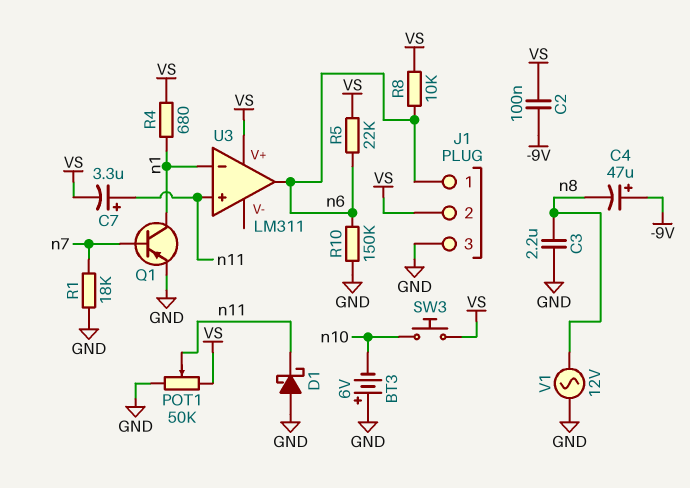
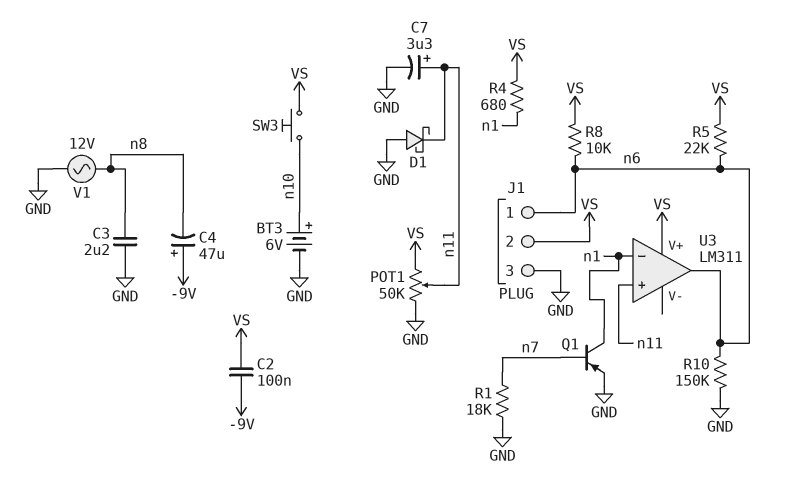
BT3: 6V (plus GND, minus n10) -> 6V (plus n10, minus GND)
C7: 3.3uF (plus n11, minus VS) -> 3.3uF (plus n11, minus GND)

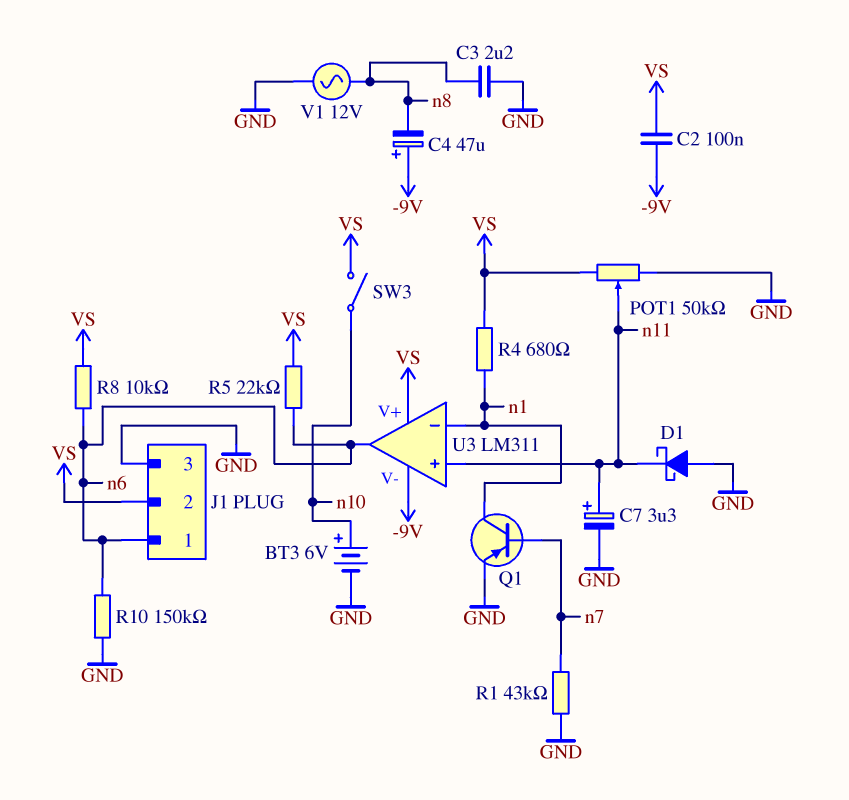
R1: 18k (GND, n7) -> 43k (GND, n7)
SW3: button (VS, n10) -> switch (VS, n10)
U3 pin V-: none -> -9V

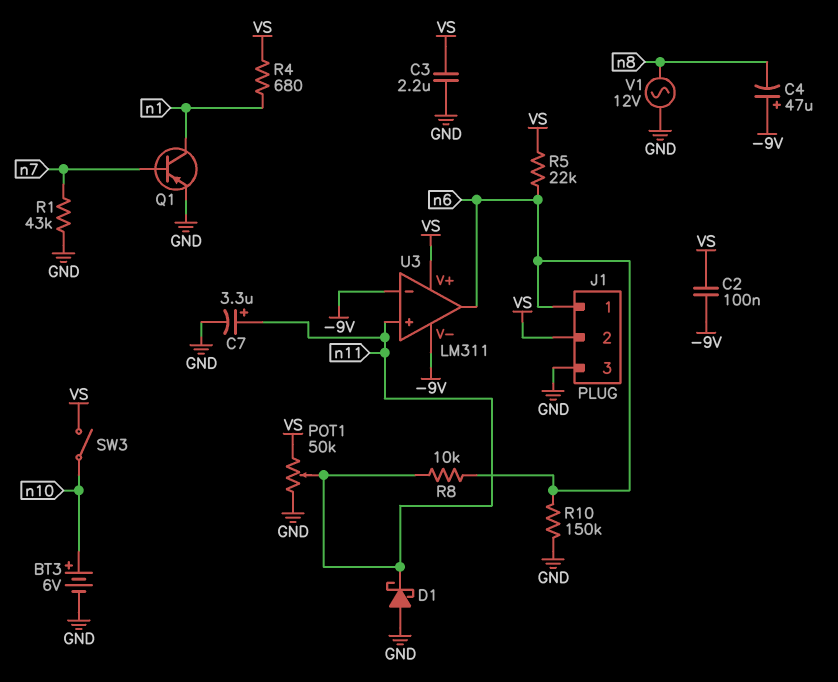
C3: 2.2uF (GND, n8) -> 2.2uF (GND, VS)
R8: 10k (VS, n6) -> 10k (n6, n11)
U3 pin in-: n1 -> -9V

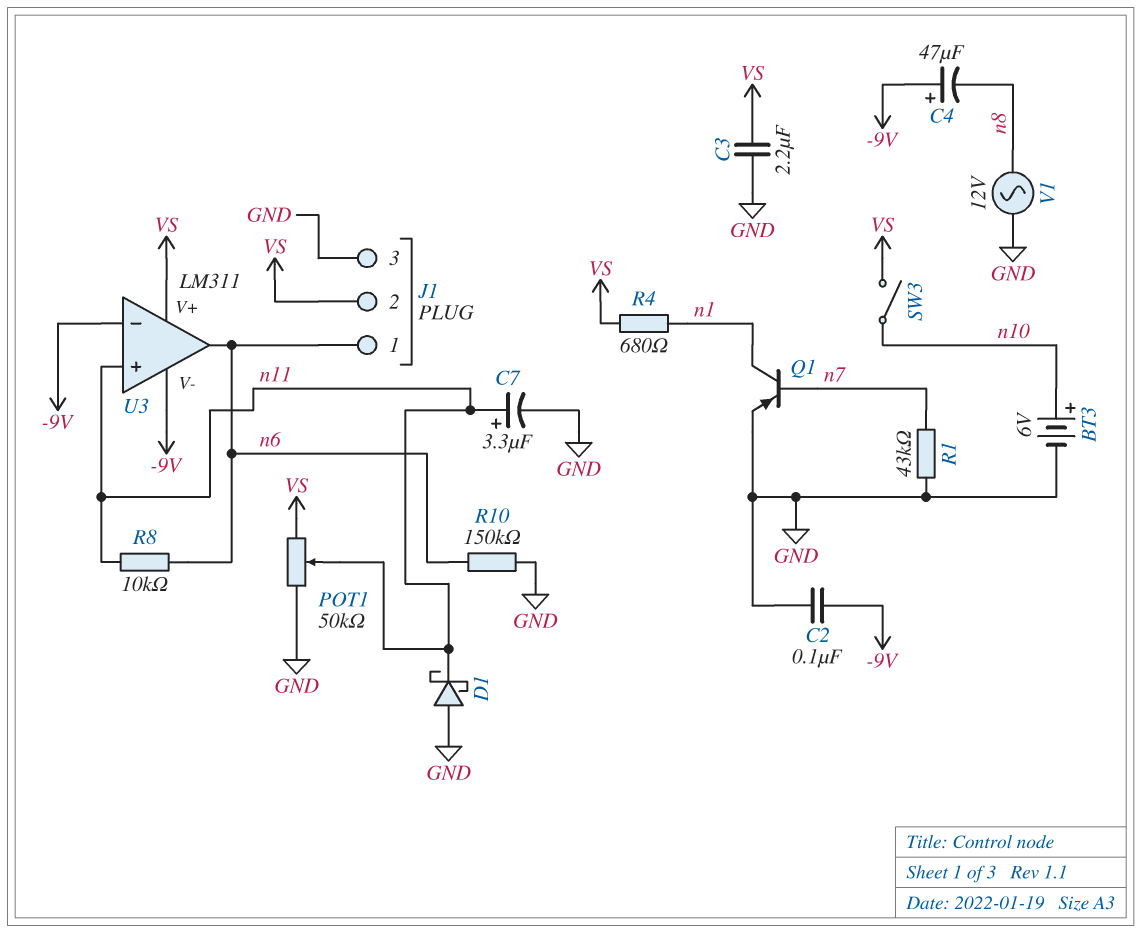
C2: 100nF (-9V, VS) -> 100nF (-9V, GND)
R5: 22k (VS, n6) -> none

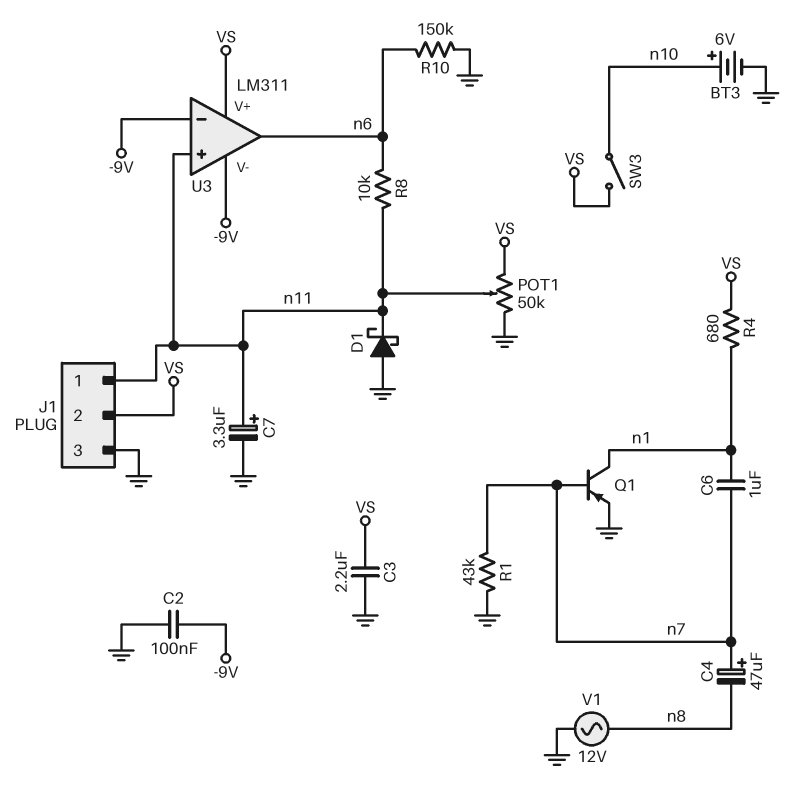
C4: 47uF (plus -9V, minus n8) -> 47uF (plus n7, minus n8)
C6: none -> 1uF (n1, n7)
J1 pin 1: n6 -> n11

